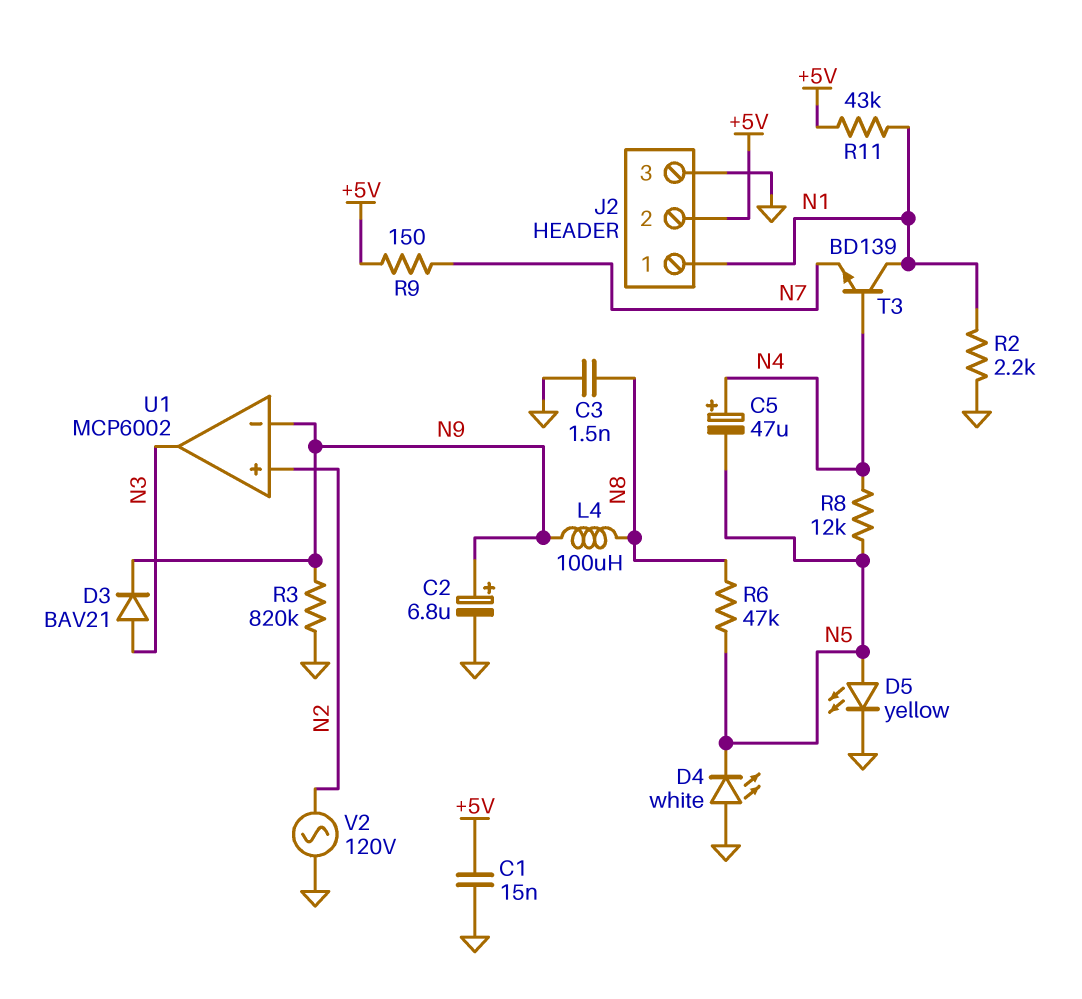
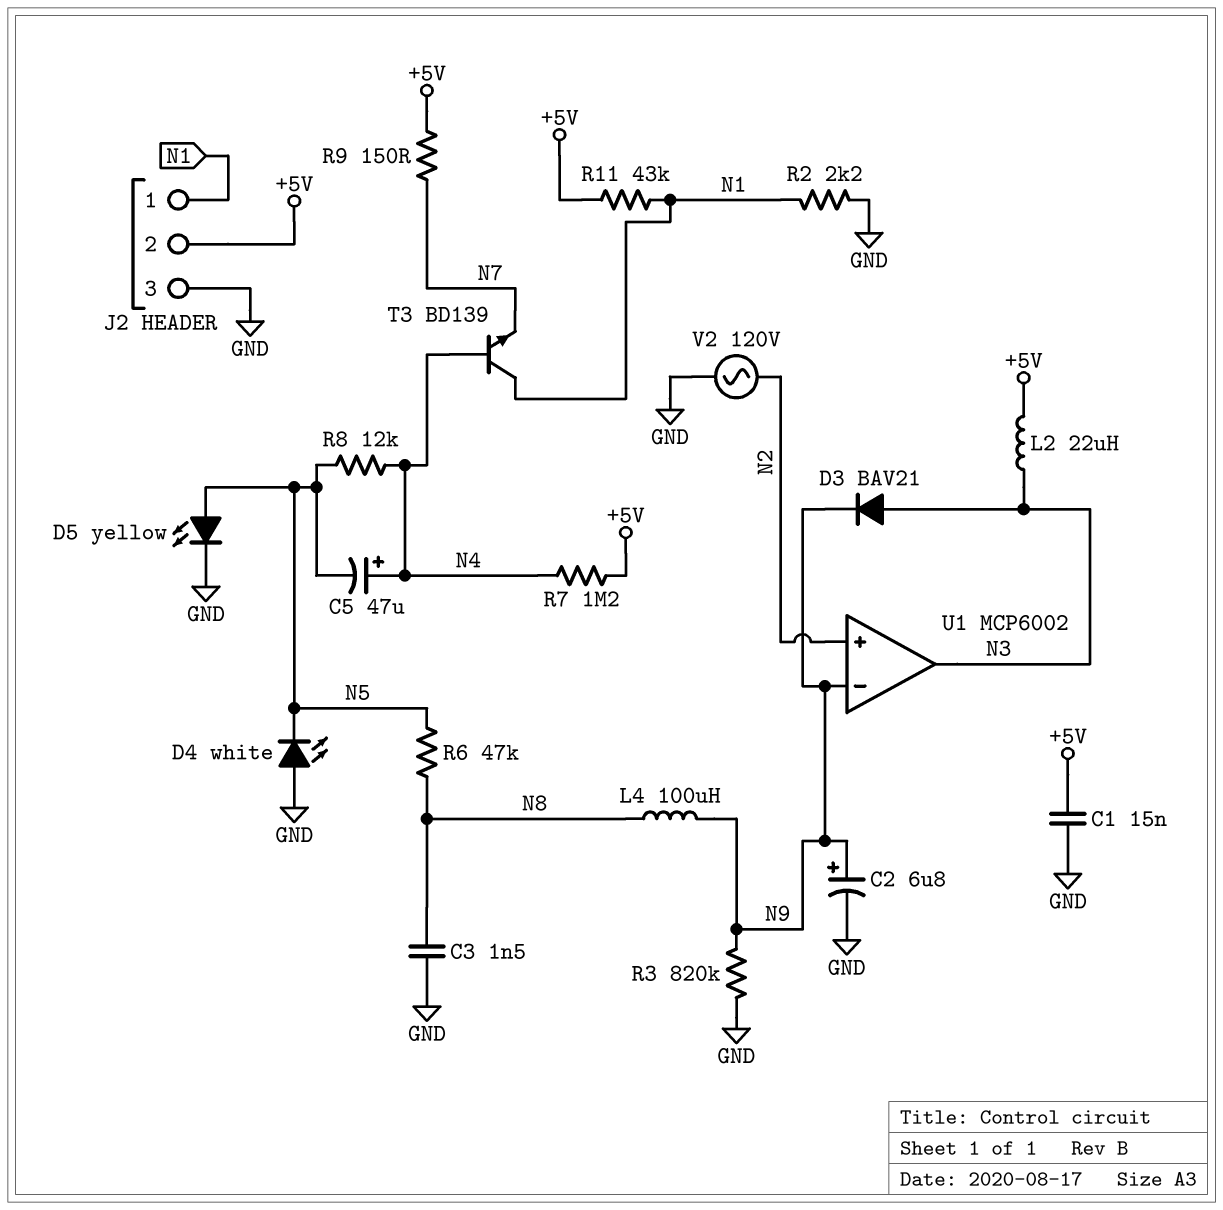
L2: none -> 22uH (+5V, N3)
R7: none -> 1.2M (+5V, N4)

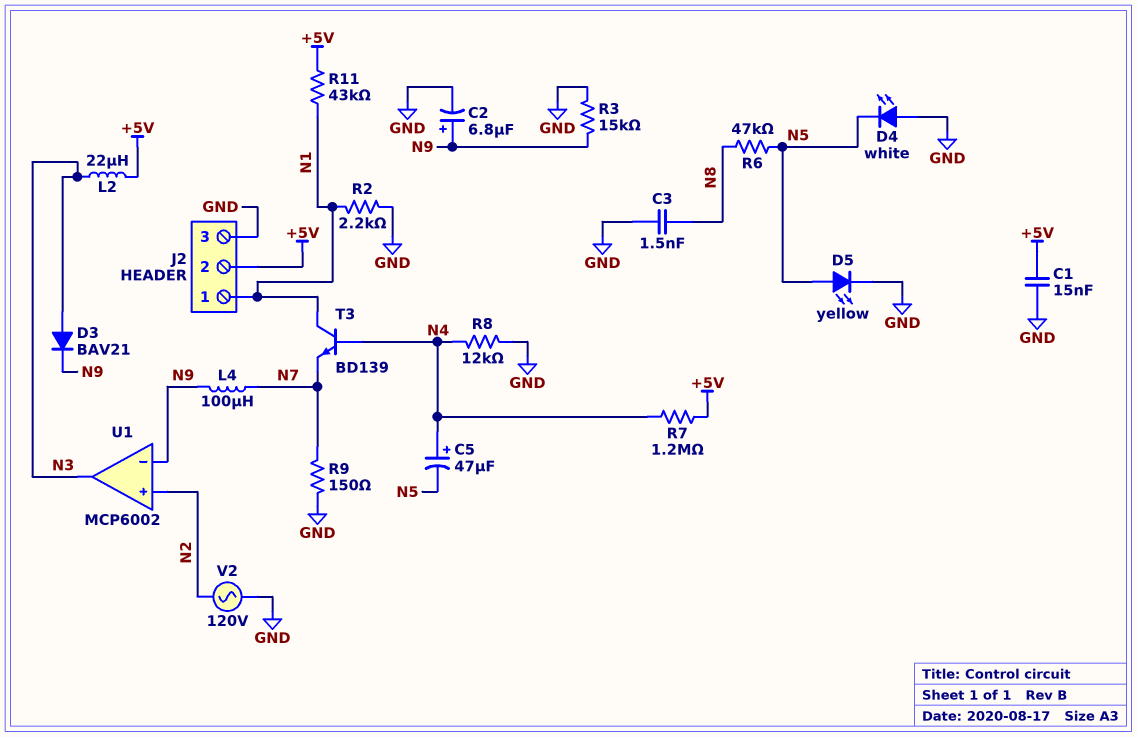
L4: 100uH (N8, N9) -> 100uH (N7, N9)
R3: 820k (GND, N9) -> 15k (GND, N9)
R8: 12k (N4, N5) -> 12k (GND, N4)
R9: 150 (+5V, N7) -> 150 (GND, N7)

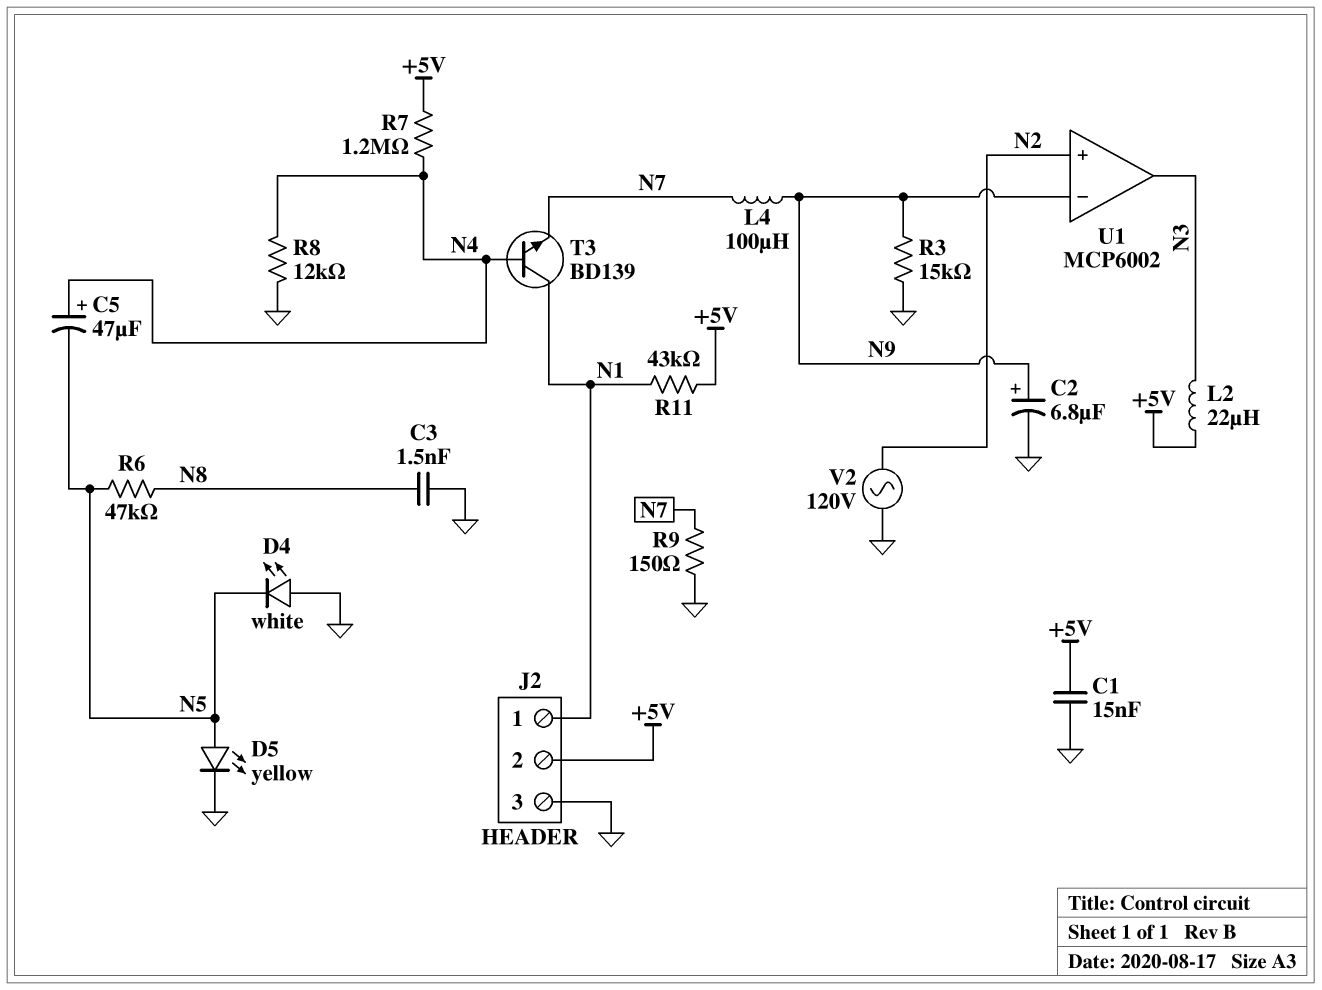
D3: diode BAV21 (A N3, K N9) -> none
R2: 2.2k (GND, N1) -> none

